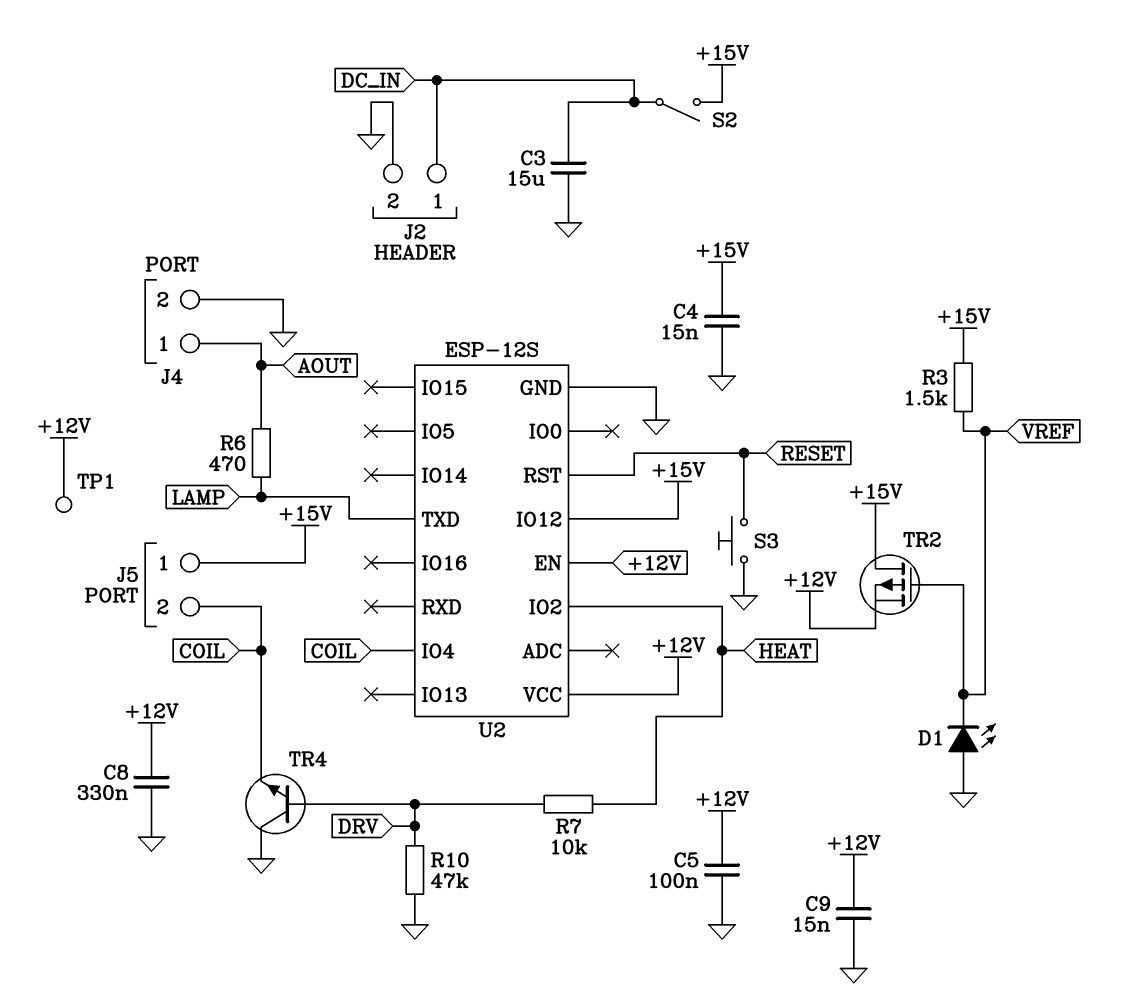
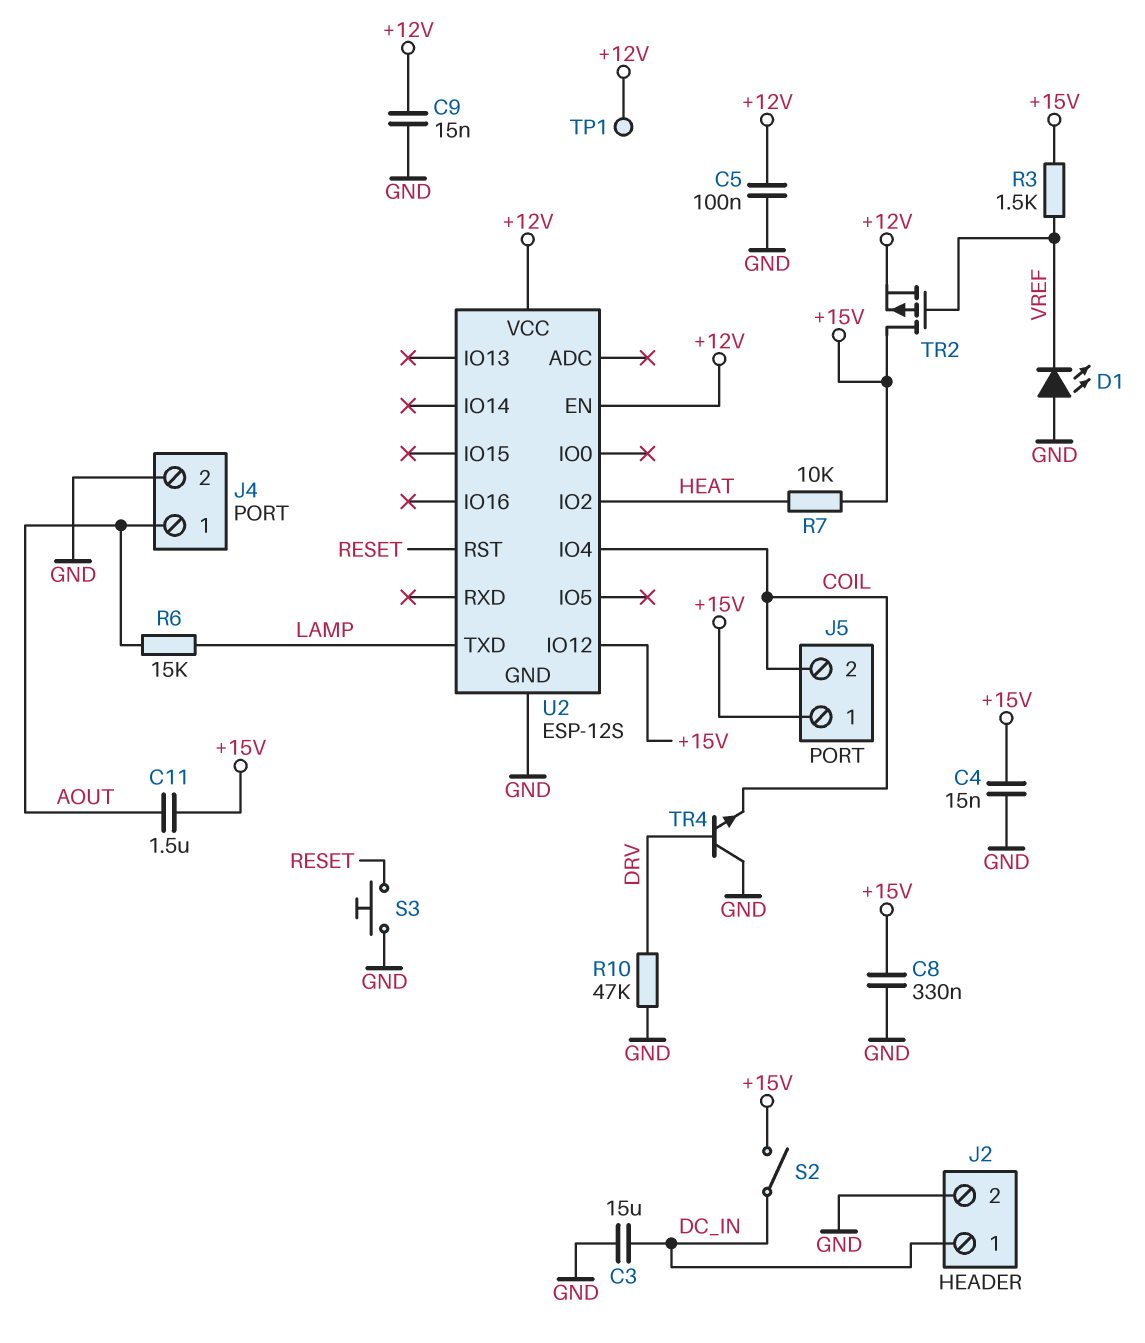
C8: 330nF (+12V, GND) -> 330nF (+15V, GND)
C11: none -> 1.5uF (+15V, AOUT)
R6: 470 (AOUT, LAMP) -> 15k (AOUT, LAMP)
R7: 10k (DRV, HEAT) -> 10k (+15V, HEAT)

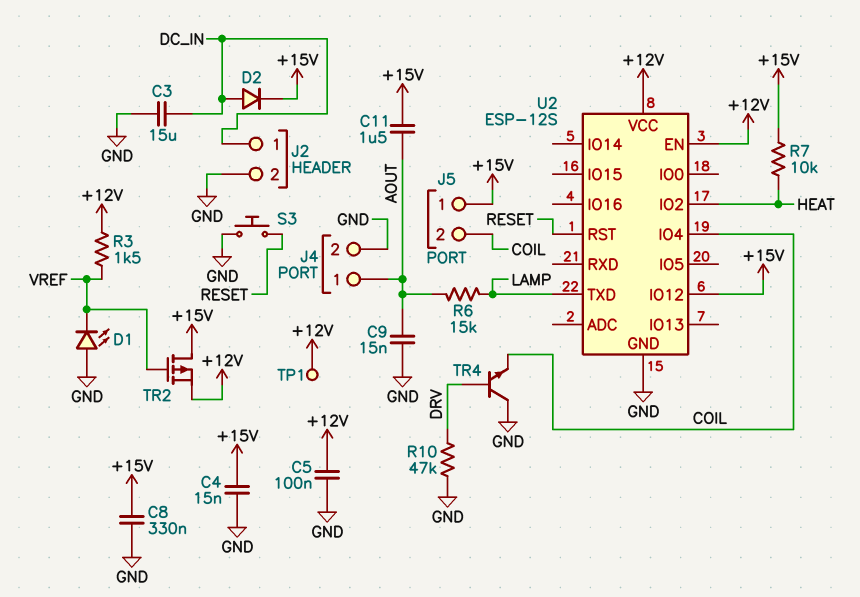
C9: 15nF (+12V, GND) -> 15nF (AOUT, GND)
D2: none -> diode (A DC_IN, K +15V)
R3: 1.5k (+15V, VREF) -> 1.5k (+12V, VREF)
S2: switch (+15V, DC_IN) -> none

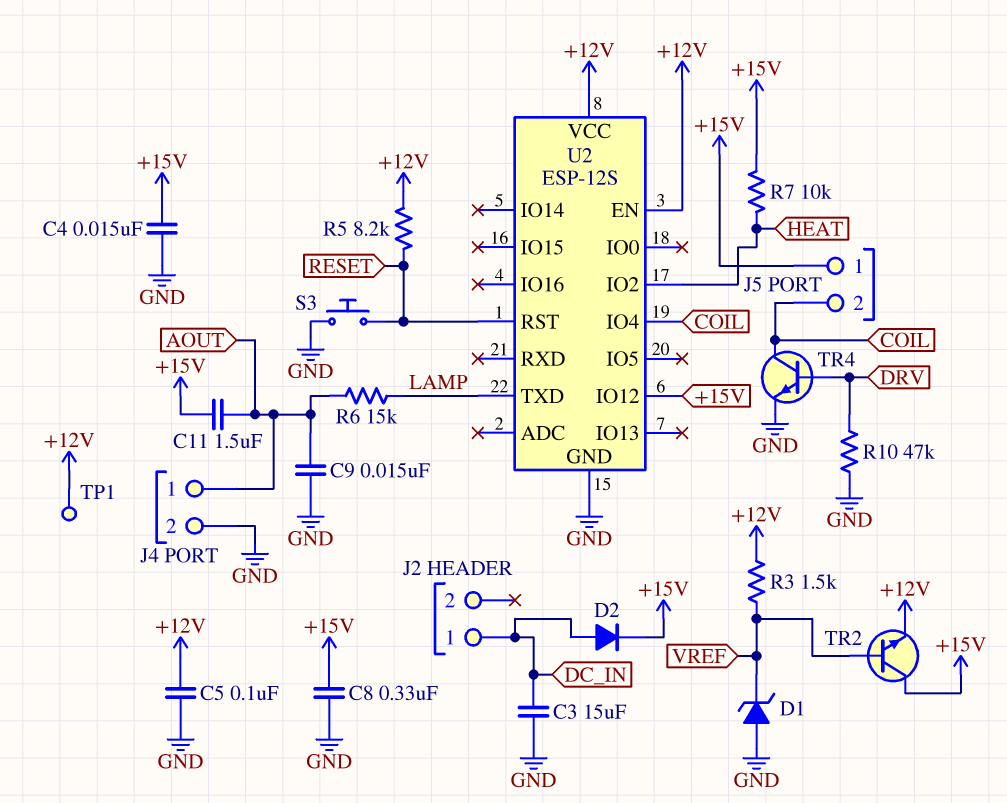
D1: LED (A GND, K VREF) -> zener (A GND, K VREF)
J2 pin 2: GND -> none
R5: none -> 8.2k (+12V, RESET)
TR2: PMOS (G VREF, D +15V, S +12V) -> NPN (B VREF, C +15V, E +12V)
TR4: NPN (B DRV, C GND, E COIL) -> NPN (B DRV, C COIL, E GND)

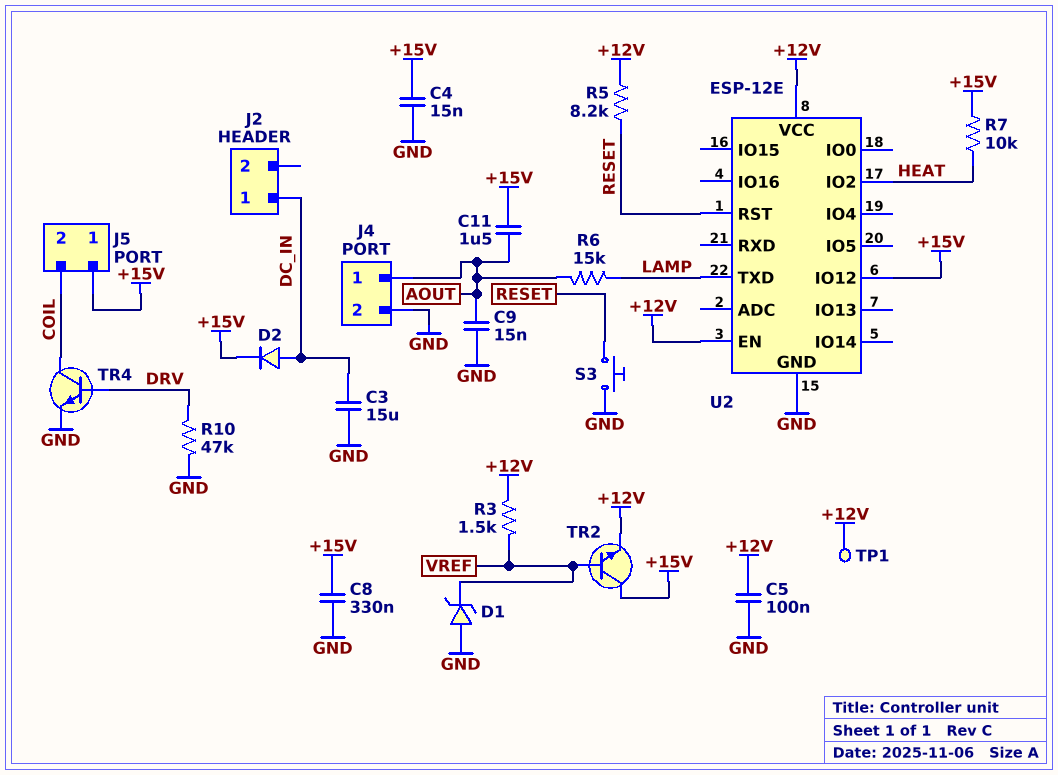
U2: ESP-12S -> ESP-12E
U2 pin IO4: COIL -> none

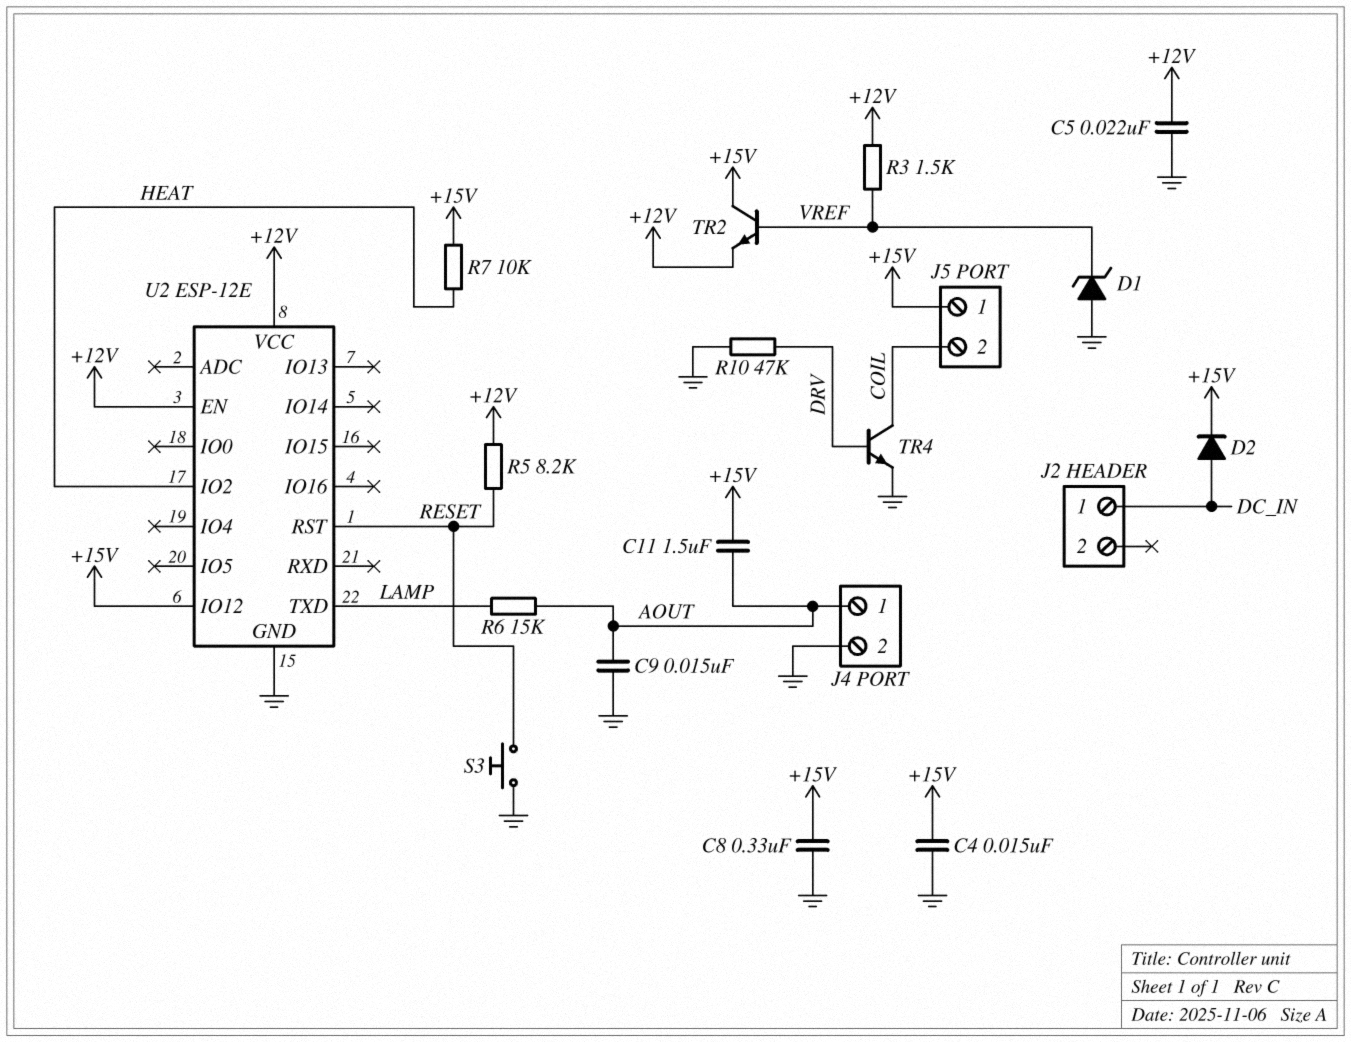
C3: 15uF (DC_IN, GND) -> none
C5: 100nF (+12V, GND) -> 22nF (+12V, GND)
TP1: test point (+12V) -> none

